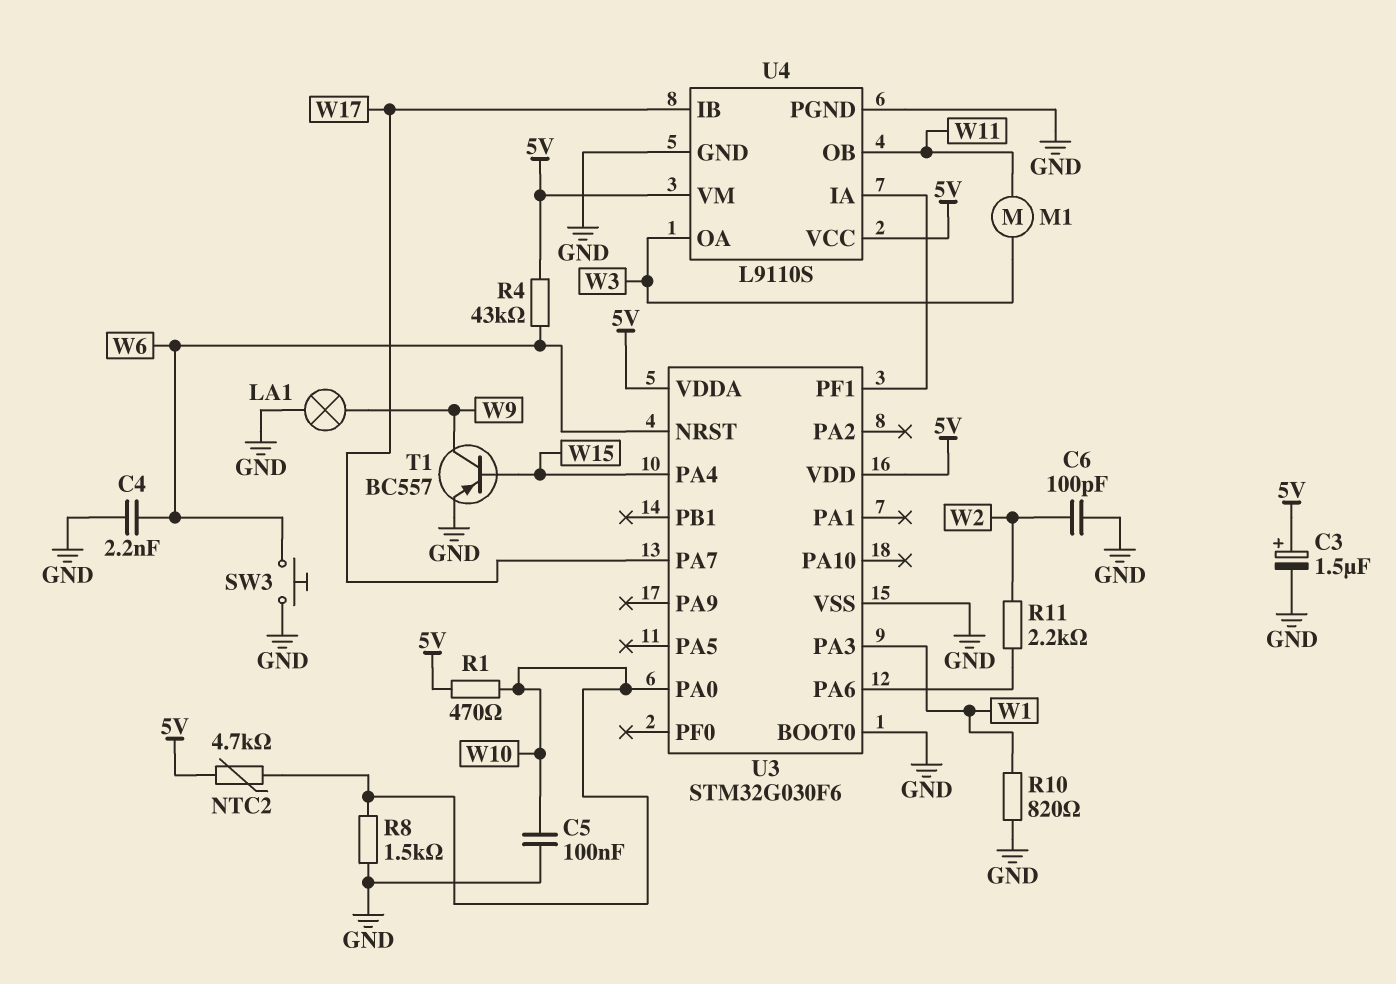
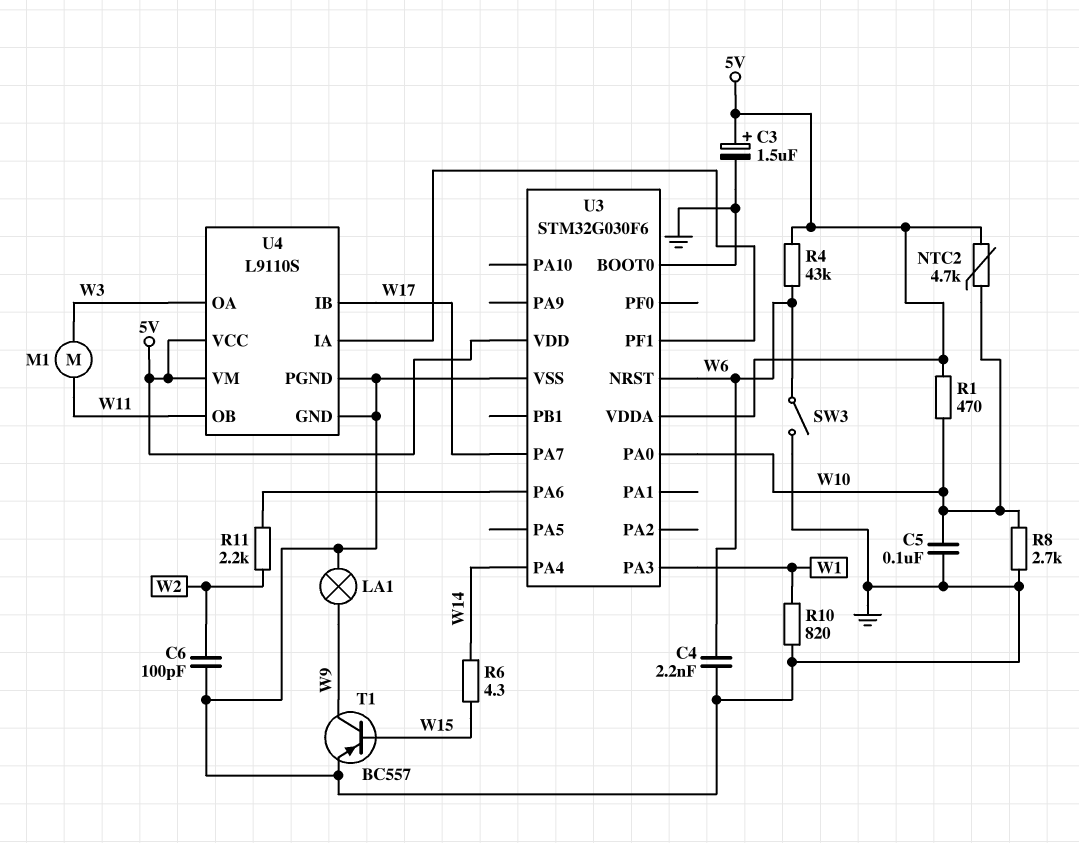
R6: none -> 4.3 (W14, W15)
R8: 1.5k (GND, W10) -> 2.7k (GND, W10)
SW3: button (GND, W6) -> switch (GND, W6)
U3 pin PA4: W15 -> W14

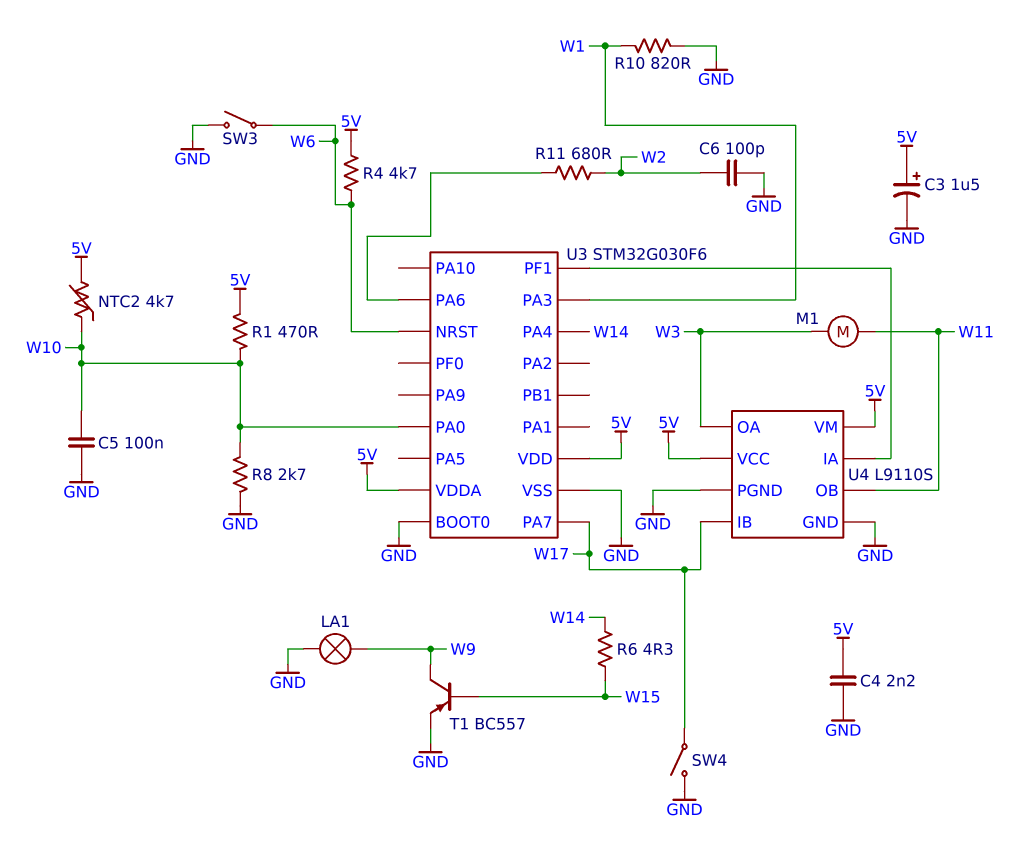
C4: 2.2nF (GND, W6) -> 2.2nF (5V, GND)
R4: 43k (5V, W6) -> 4.7k (5V, W6)
R11: 2.2k (U3/PA6, W2) -> 680 (U3/PA6, W2)
SW4: none -> switch (GND, W17)

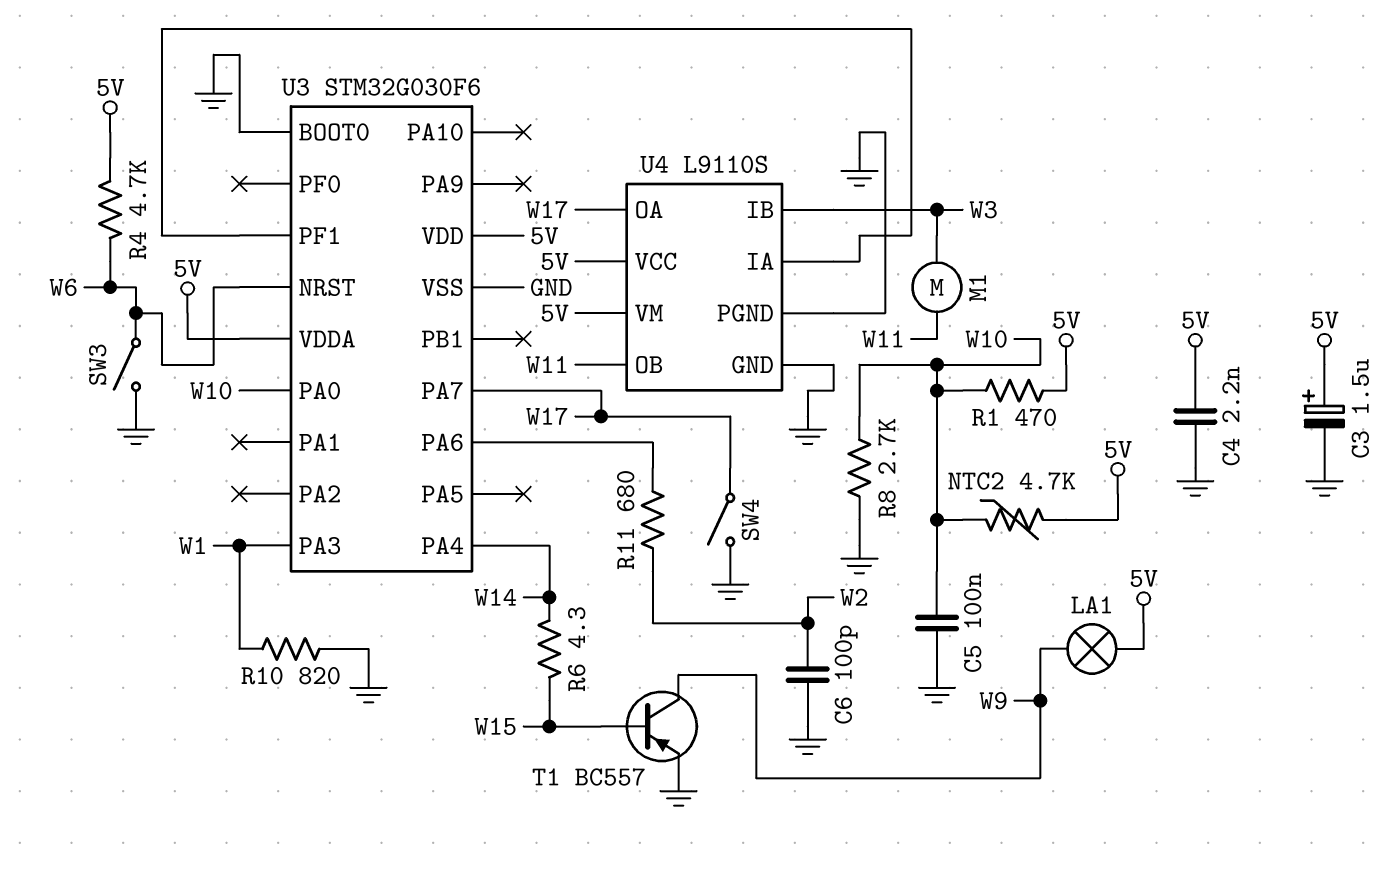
LA1: lamp (GND, W9) -> lamp (5V, W9)
U4 pin IB: W17 -> W3
U4 pin OA: W3 -> W17

